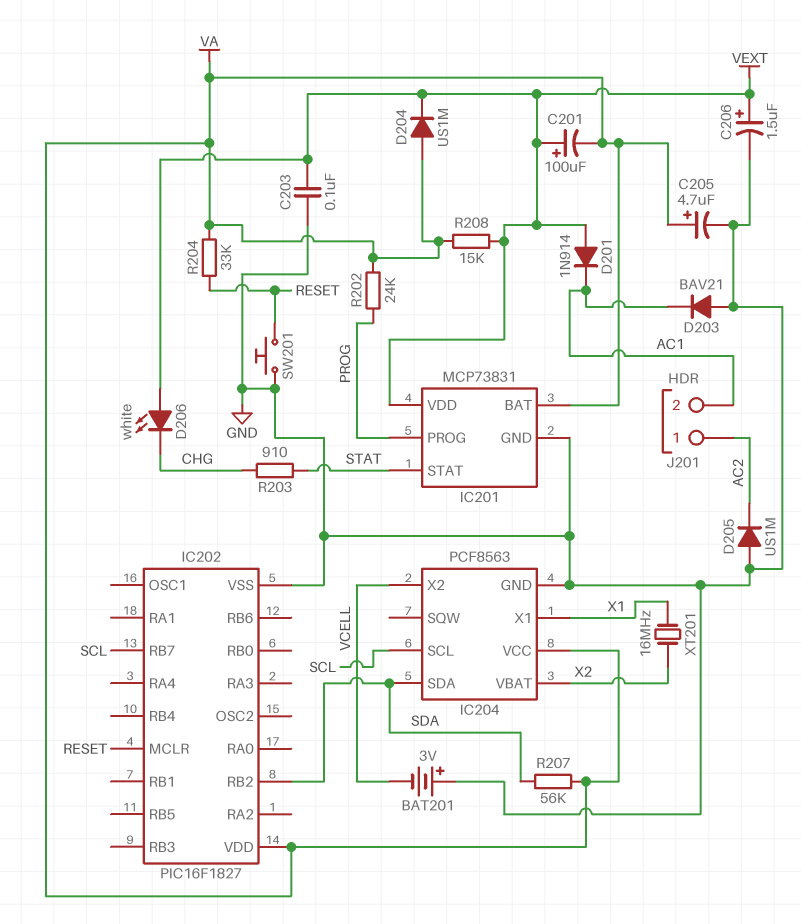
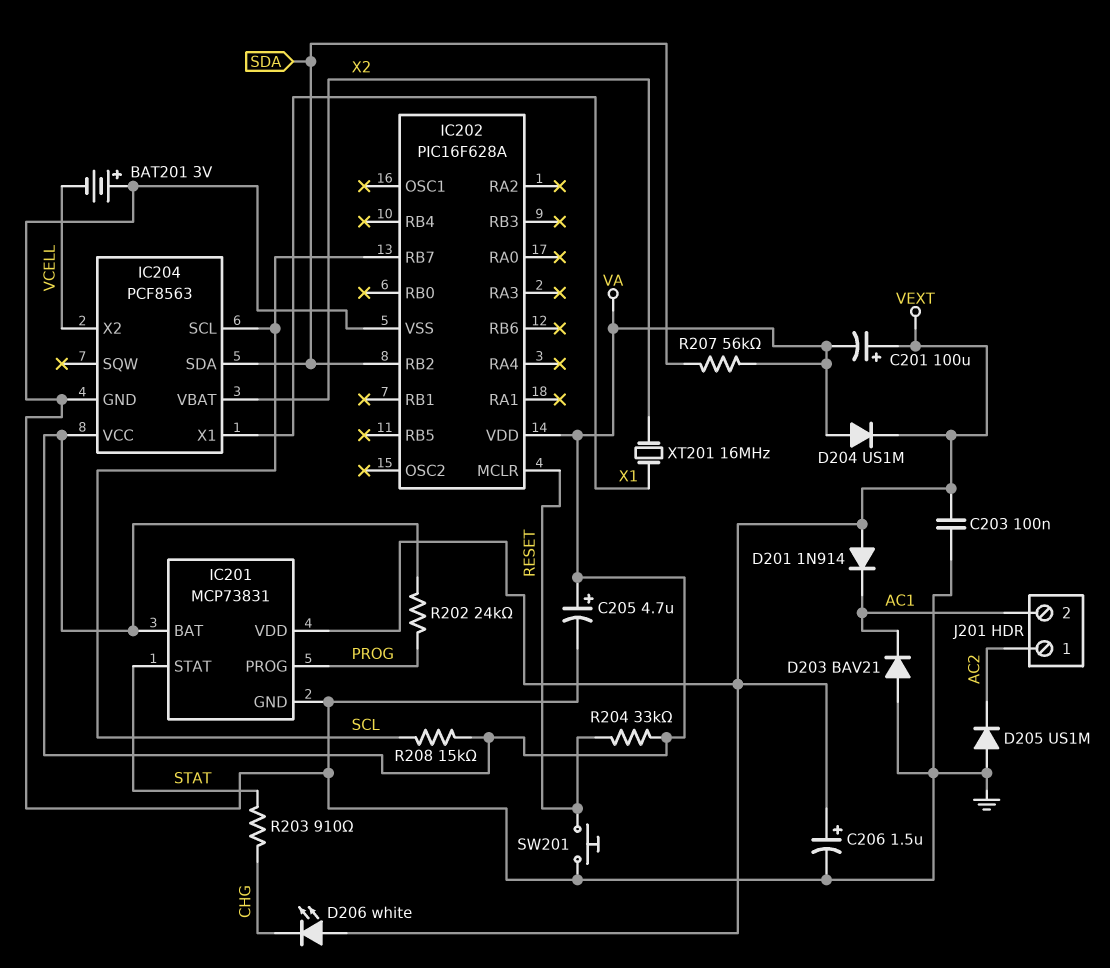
IC202: PIC16F1827 -> PIC16F628A
R208: 15k (VA, VEXT) -> 15k (SCL, VA)

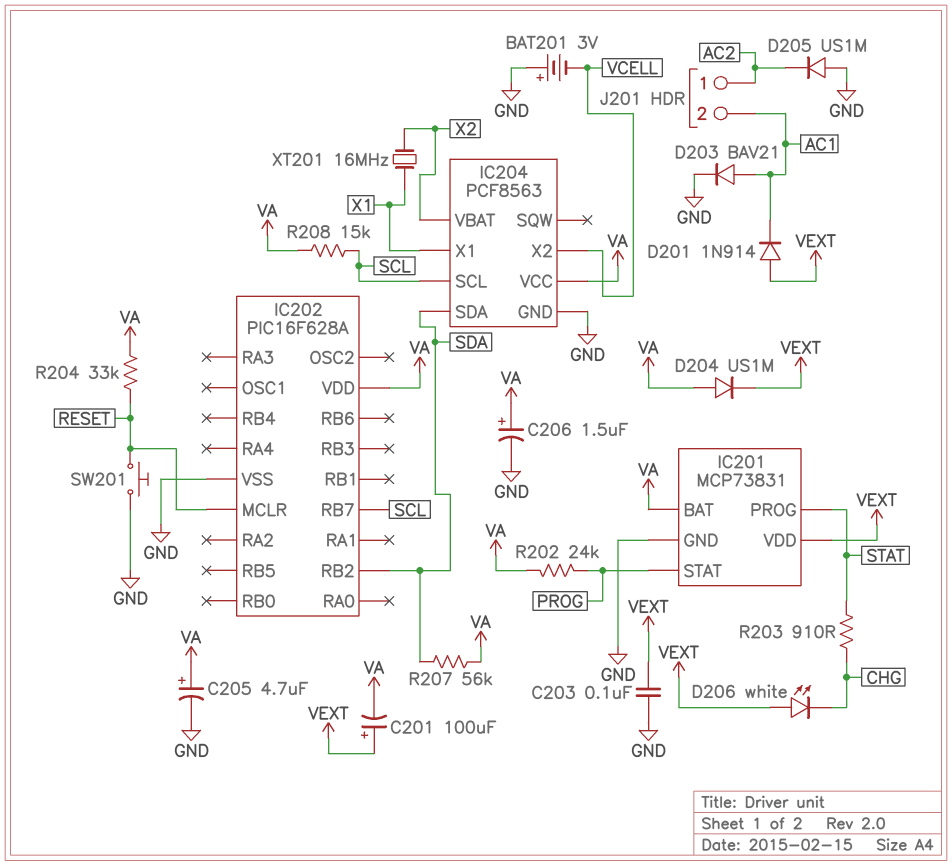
C206: 1.5uF (plus VEXT, minus GND) -> 1.5uF (plus VA, minus GND)
D203: diode BAV21 (A GND, K AC1) -> diode BAV21 (A AC1, K GND)
IC201 pin PROG: PROG -> STAT
IC201 pin STAT: STAT -> PROG

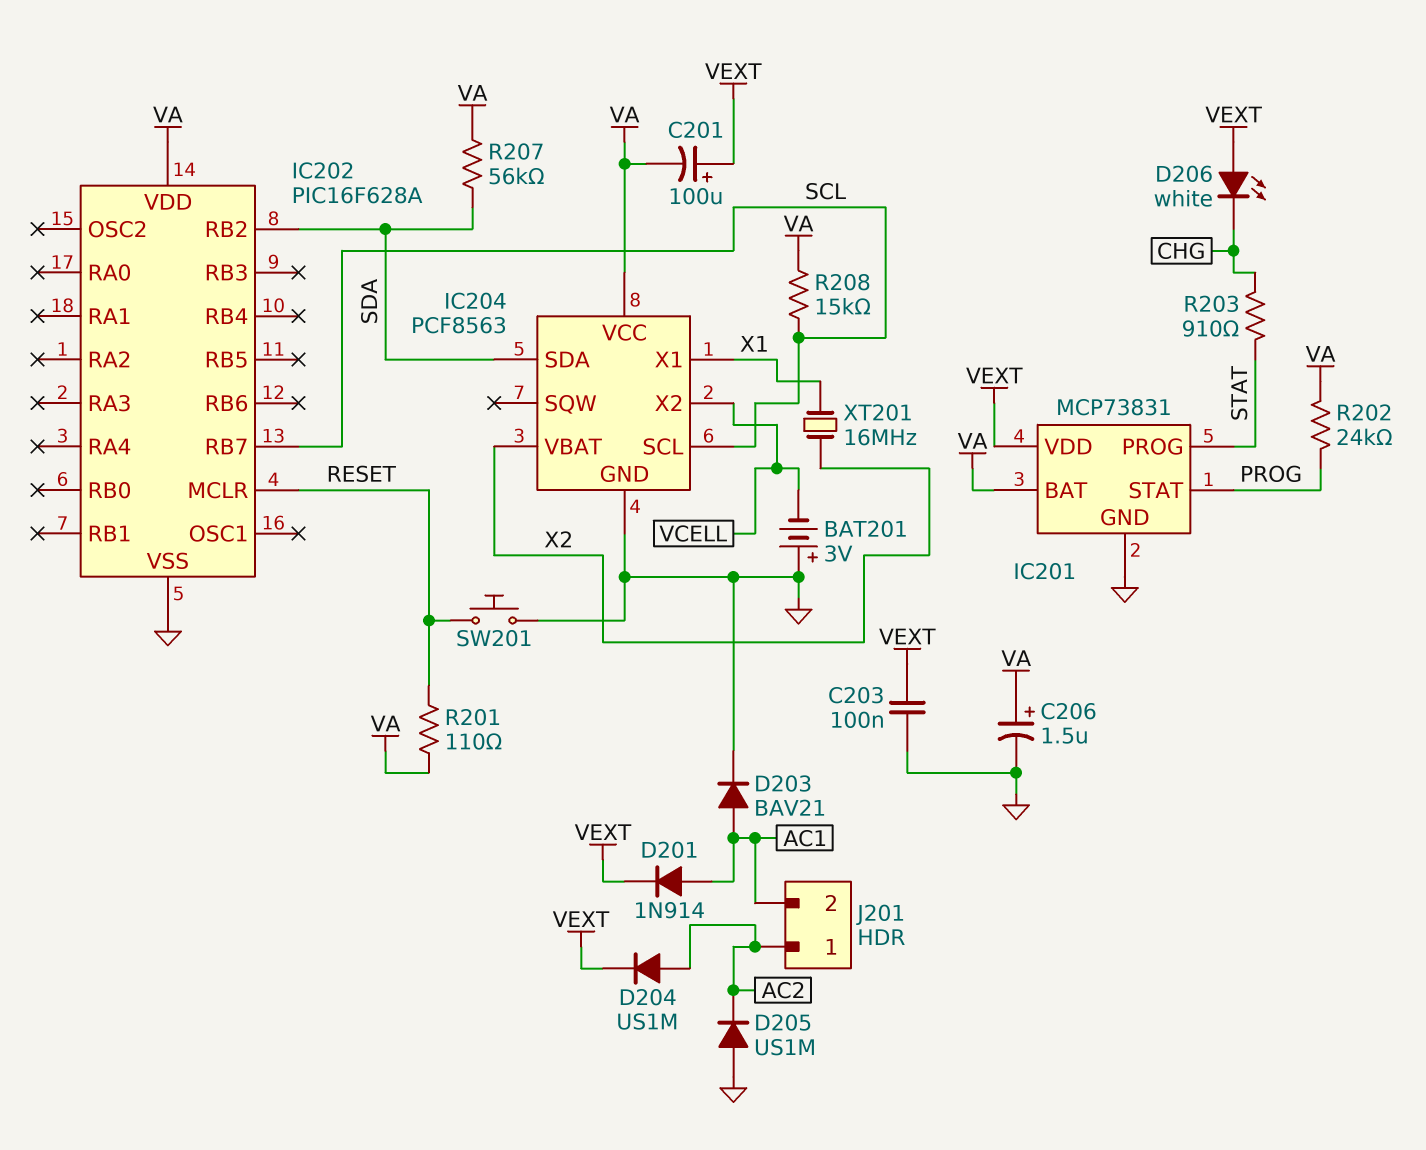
C205: 4.7uF (plus VA, minus GND) -> none
D201: diode 1N914 (A VEXT, K AC1) -> diode 1N914 (A AC1, K VEXT)
D204: diode US1M (A VA, K VEXT) -> diode US1M (A AC2, K VEXT)
R201: none -> 110 (RESET, VA)
R204: 33k (RESET, VA) -> none

